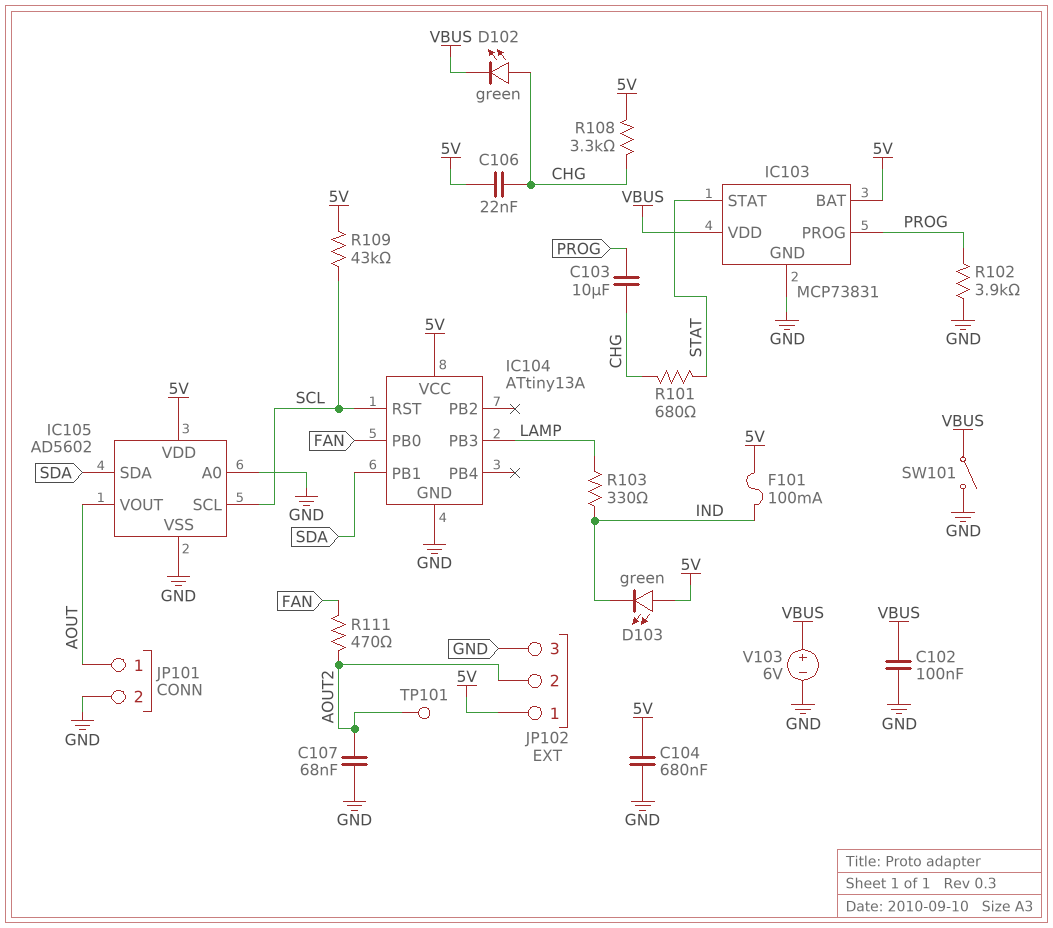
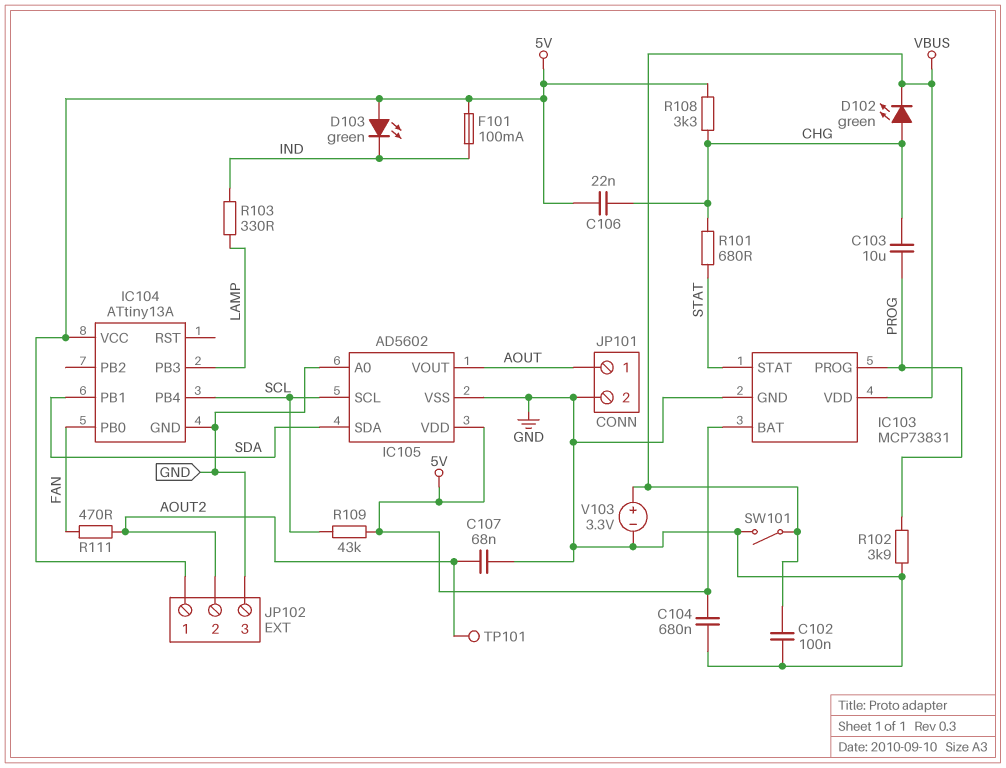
IC104 pin PB4: none -> SCL
IC104 pin RST: SCL -> none
V103: 6V (plus VBUS, minus GND) -> 3.3V (plus VBUS, minus GND)

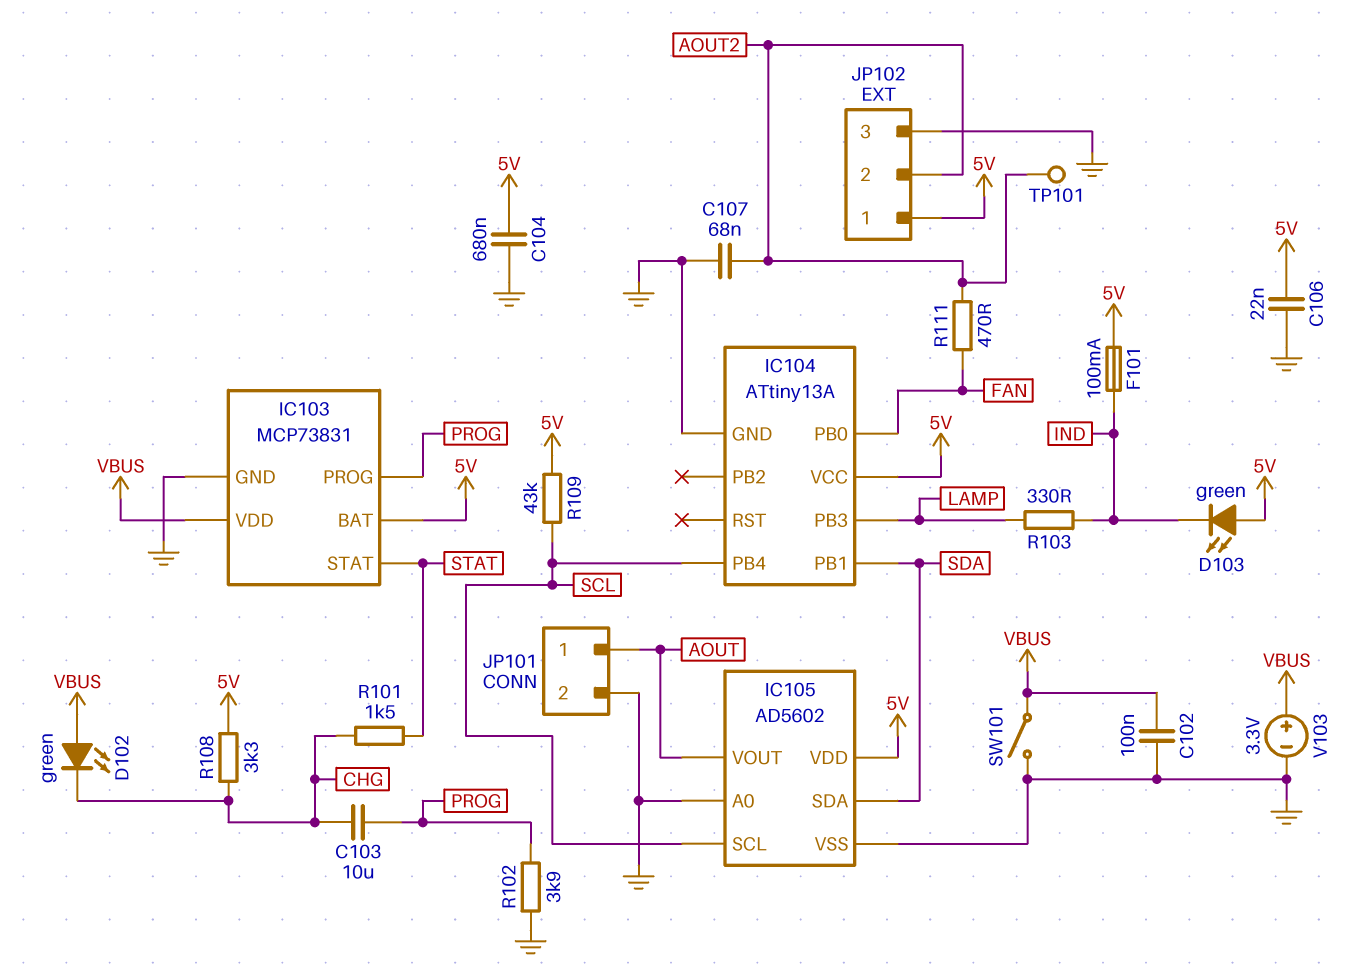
C106: 22nF (5V, CHG) -> 22nF (5V, GND)
D102: LED green (A CHG, K VBUS) -> LED green (A VBUS, K CHG)
R101: 680 (CHG, STAT) -> 1.5k (CHG, STAT)

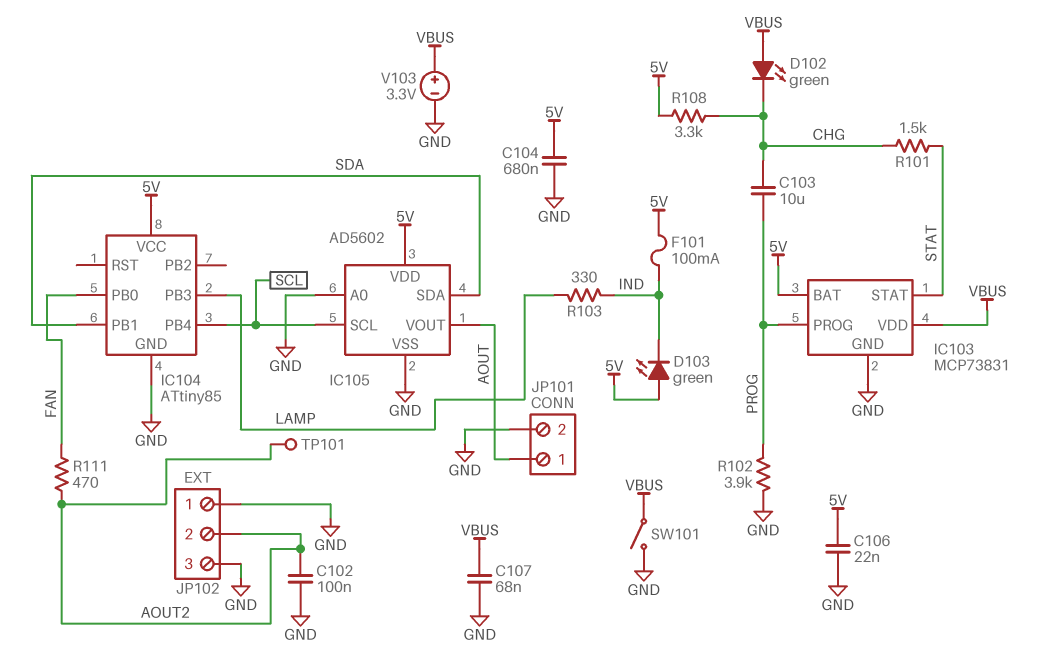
C102: 100nF (GND, VBUS) -> 100nF (AOUT2, GND)
C107: 68nF (AOUT2, GND) -> 68nF (GND, VBUS)
IC104: ATtiny13A -> ATtiny85
JP102 pin 1: 5V -> GND
R109: 43k (5V, SCL) -> none

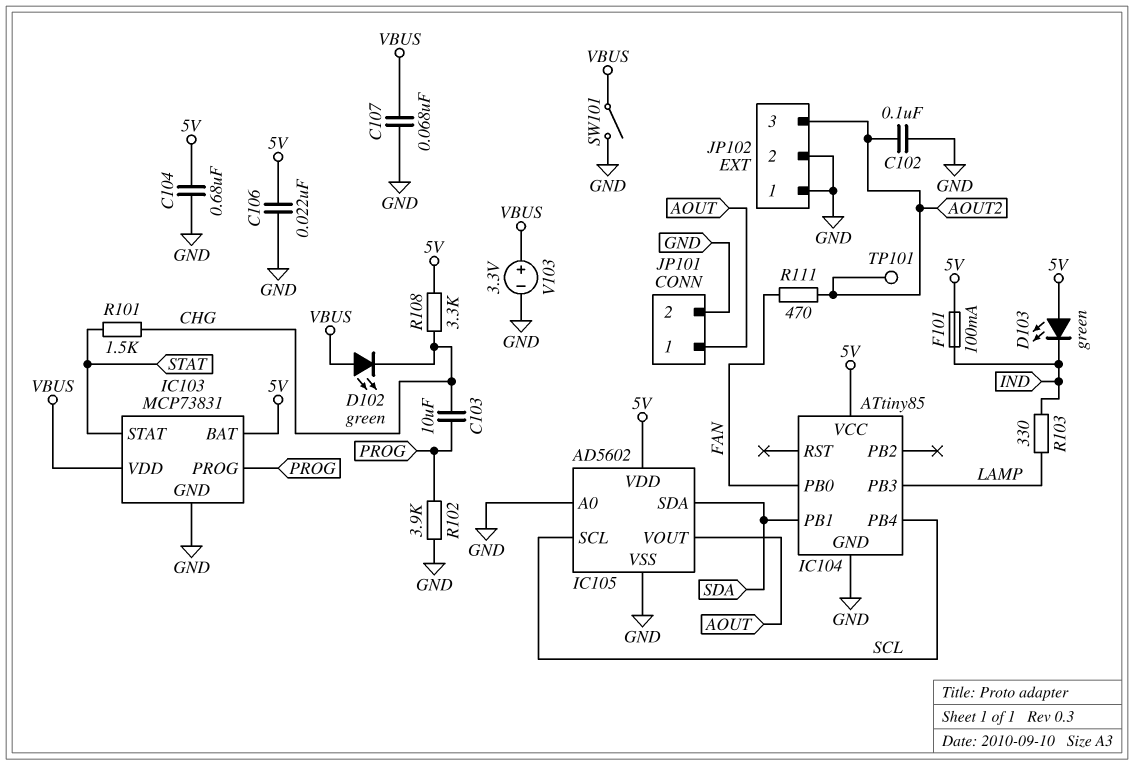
JP102 pin 2: AOUT2 -> GND
JP102 pin 3: GND -> AOUT2

